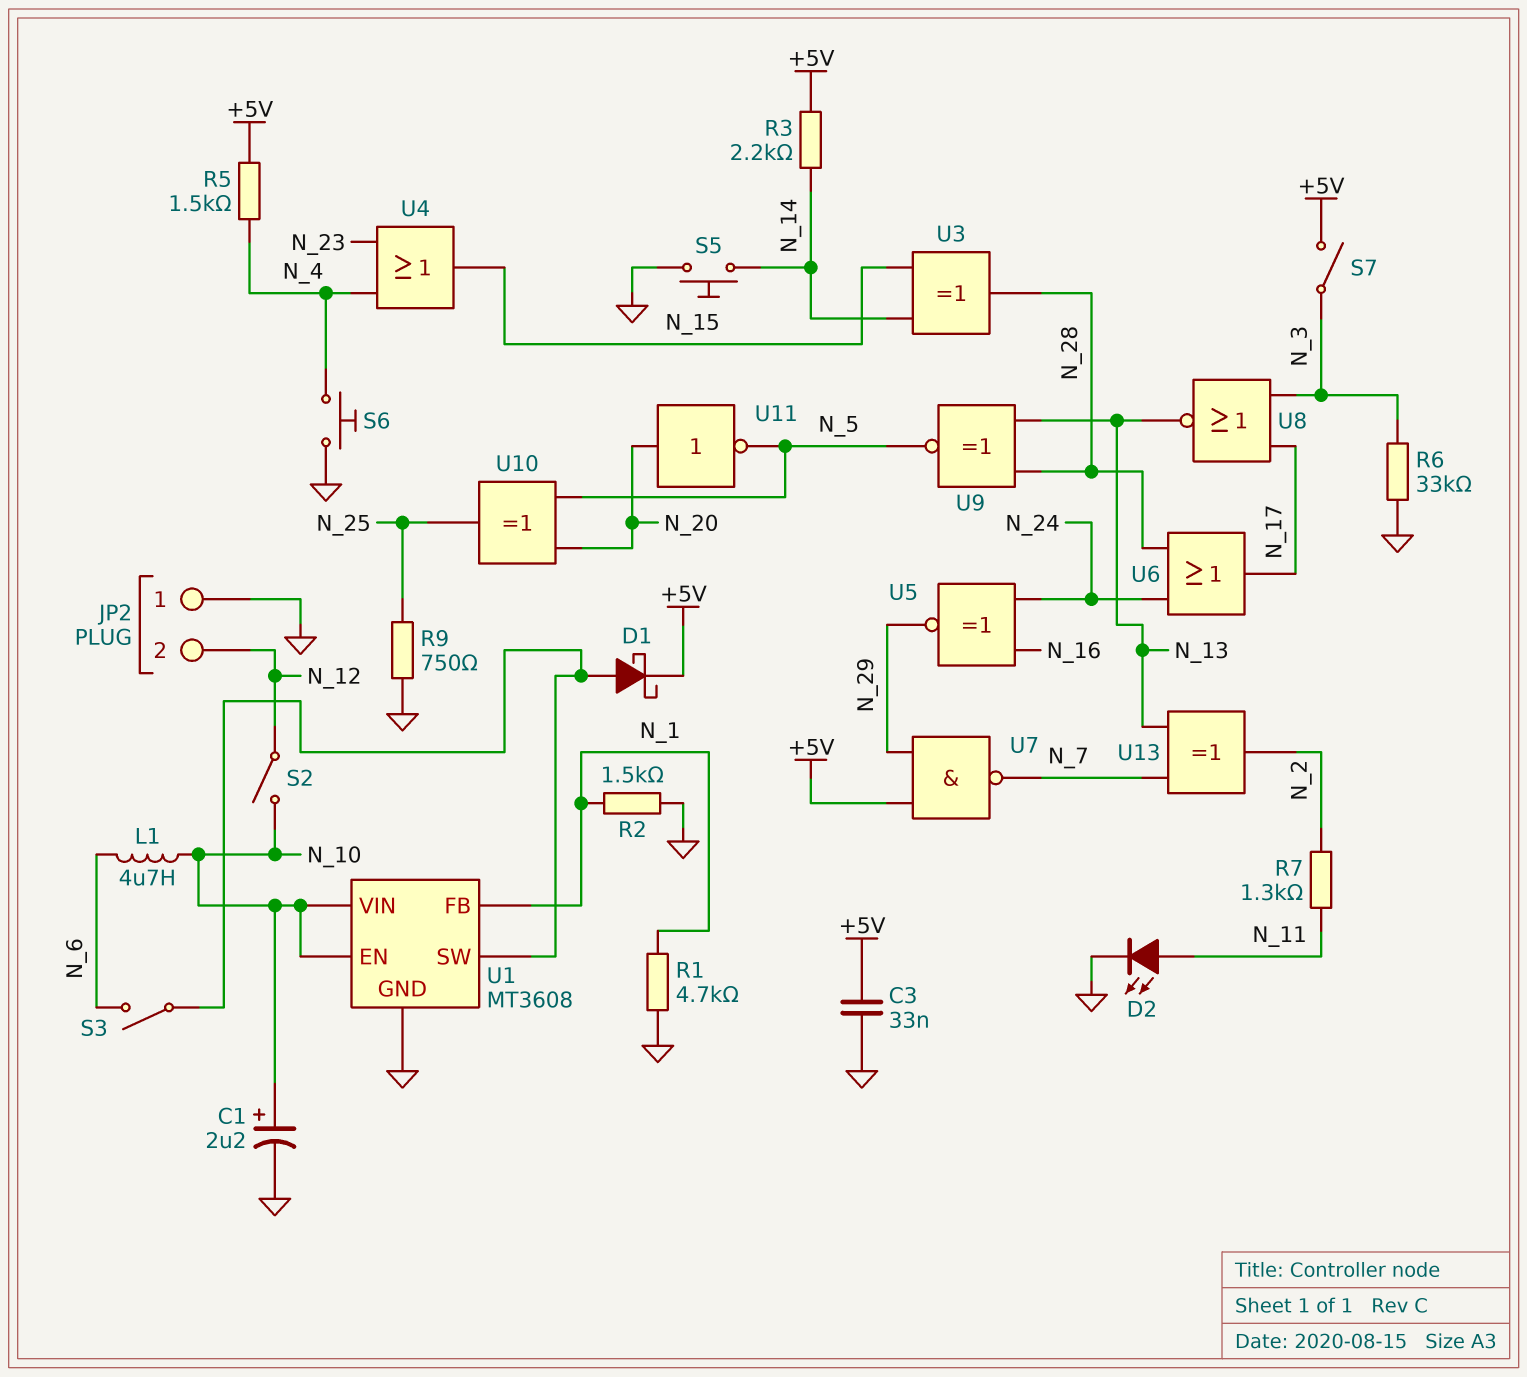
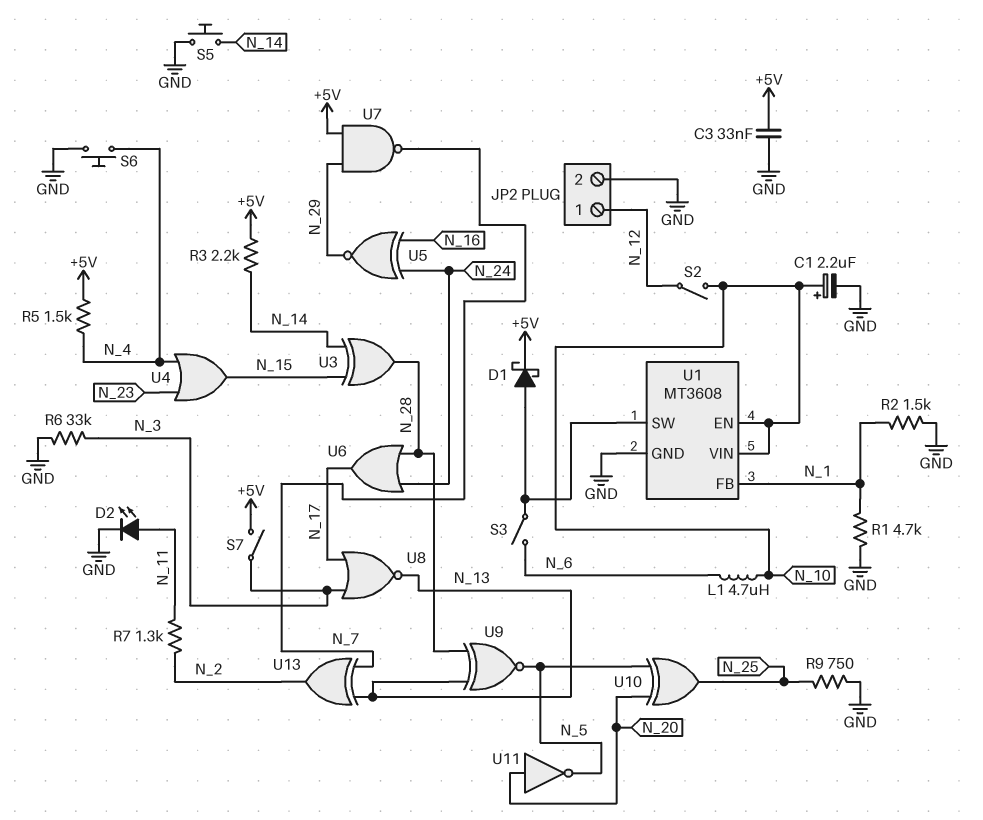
JP2 pin 1: GND -> N_12
JP2 pin 2: N_12 -> GND

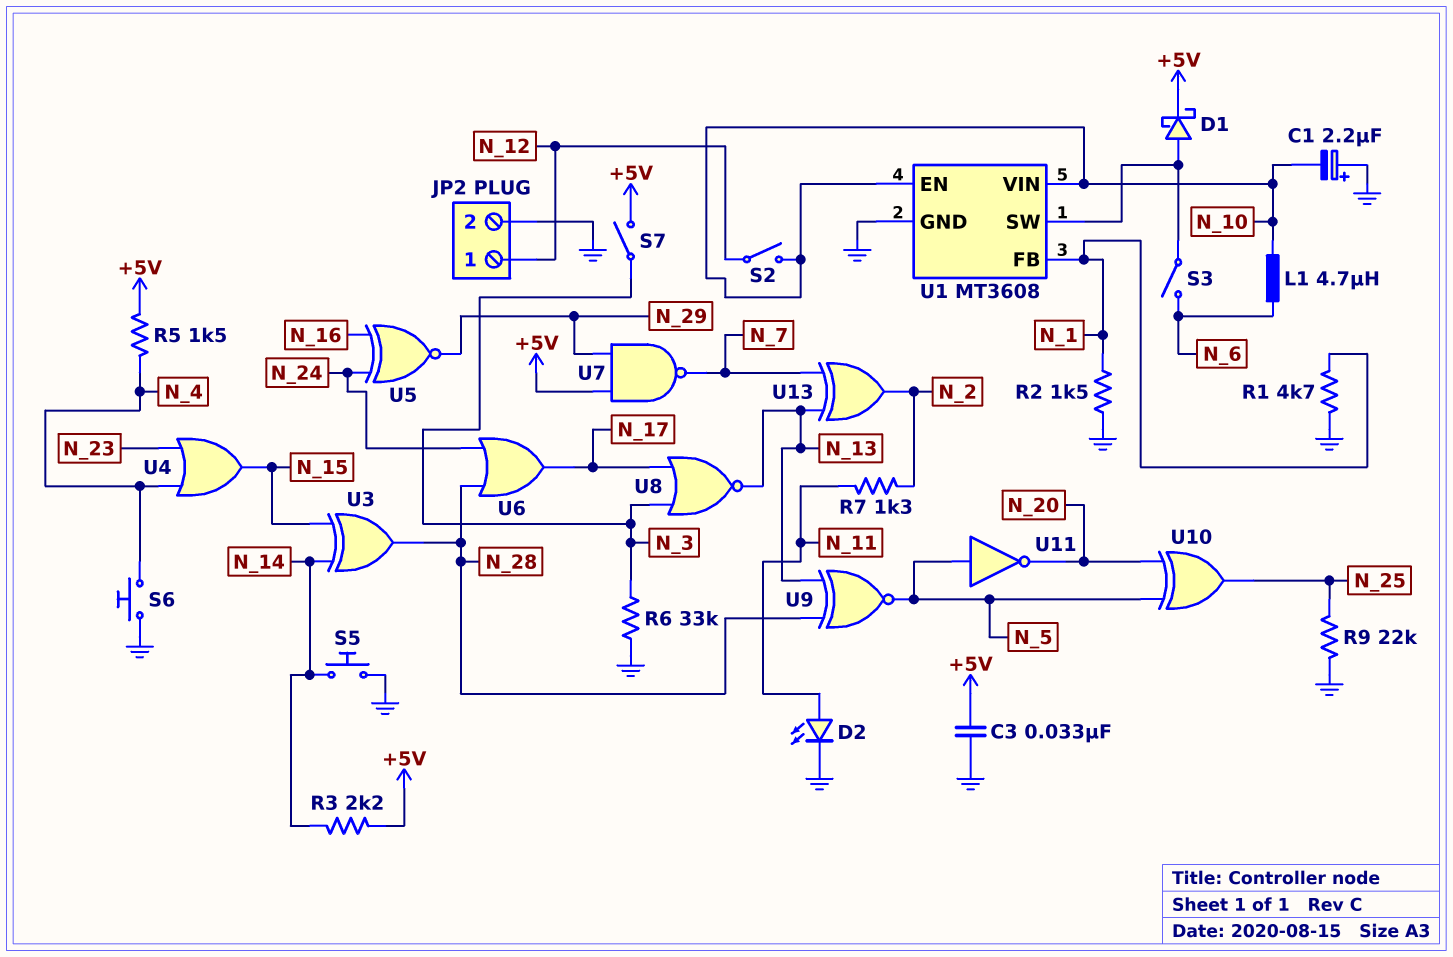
C1: 2.2uF (plus N_10, minus GND) -> 2.2uF (plus GND, minus N_10)
R9: 750 (GND, N_25) -> 22k (GND, N_25)
U11: NOT (in N_20, out N_5) -> NOT (in N_5, out N_20)

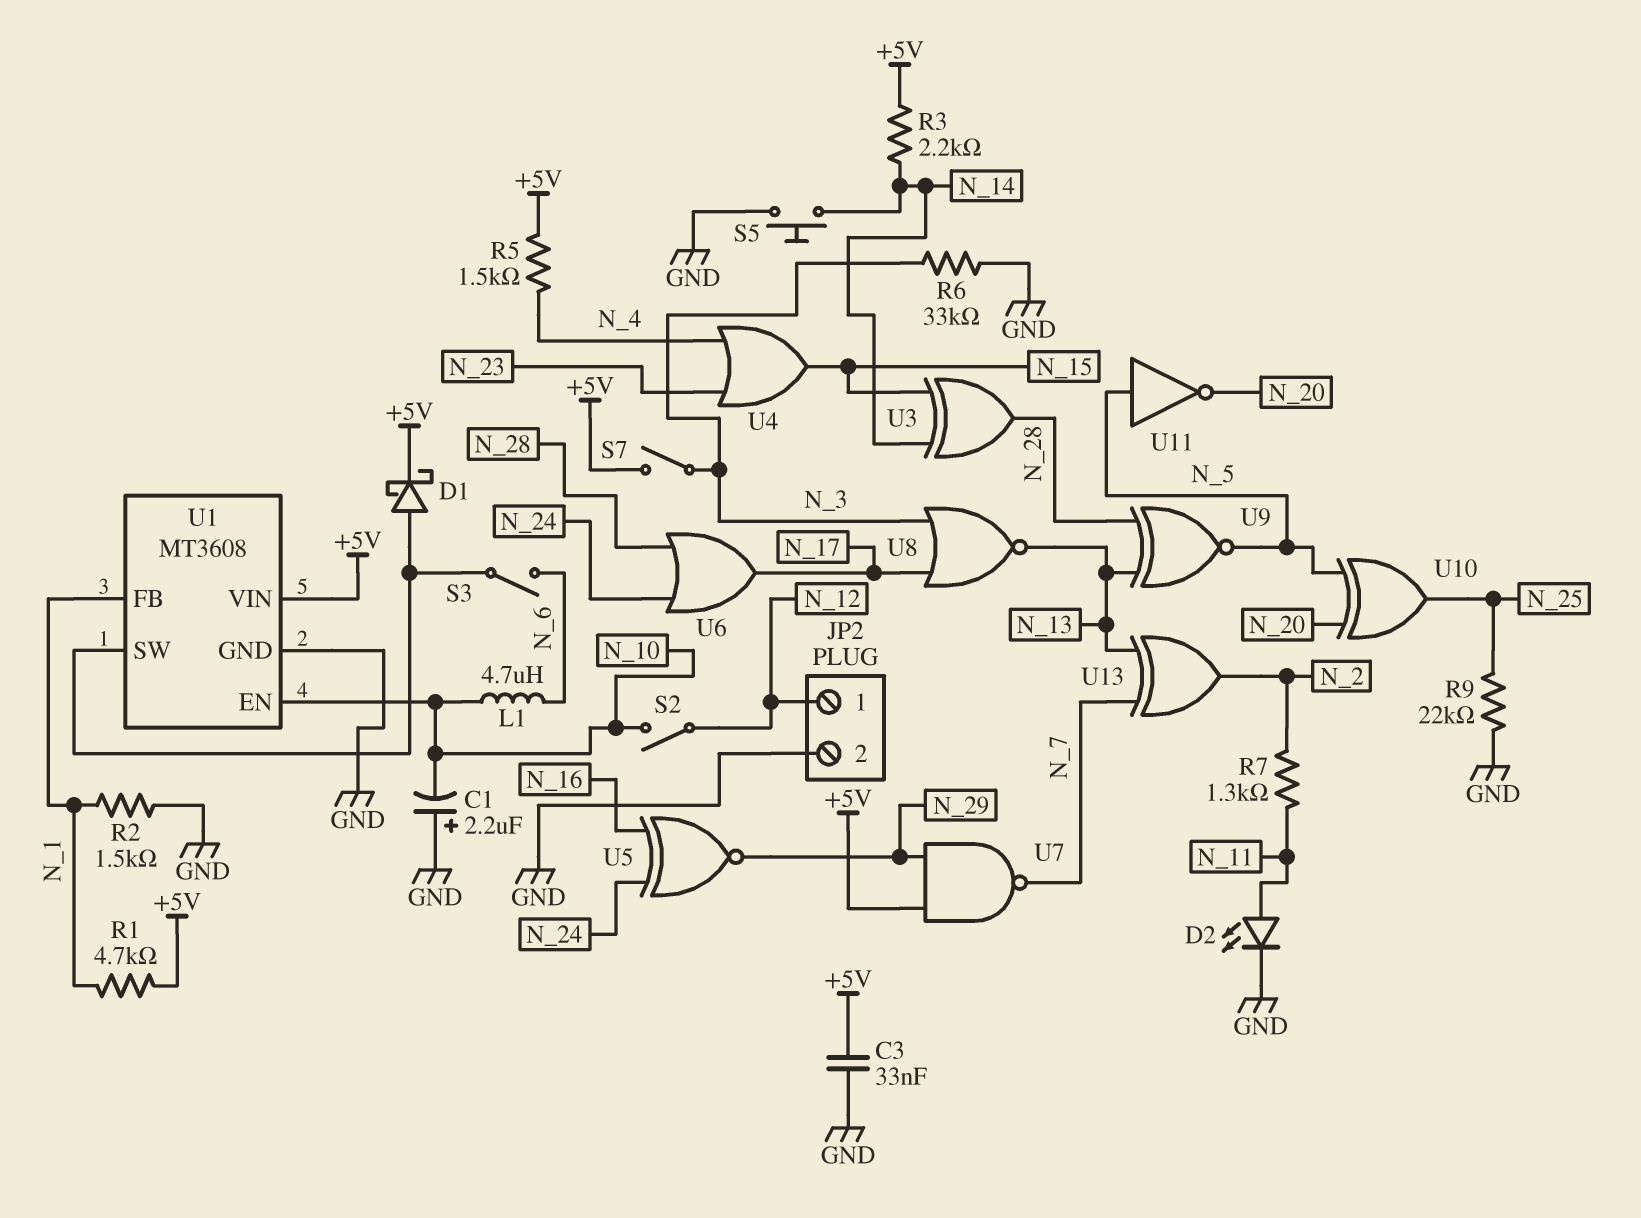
R1: 4.7k (GND, N_1) -> 4.7k (+5V, N_1)
S6: button (GND, N_4) -> none
U1 pin VIN: N_10 -> +5V

